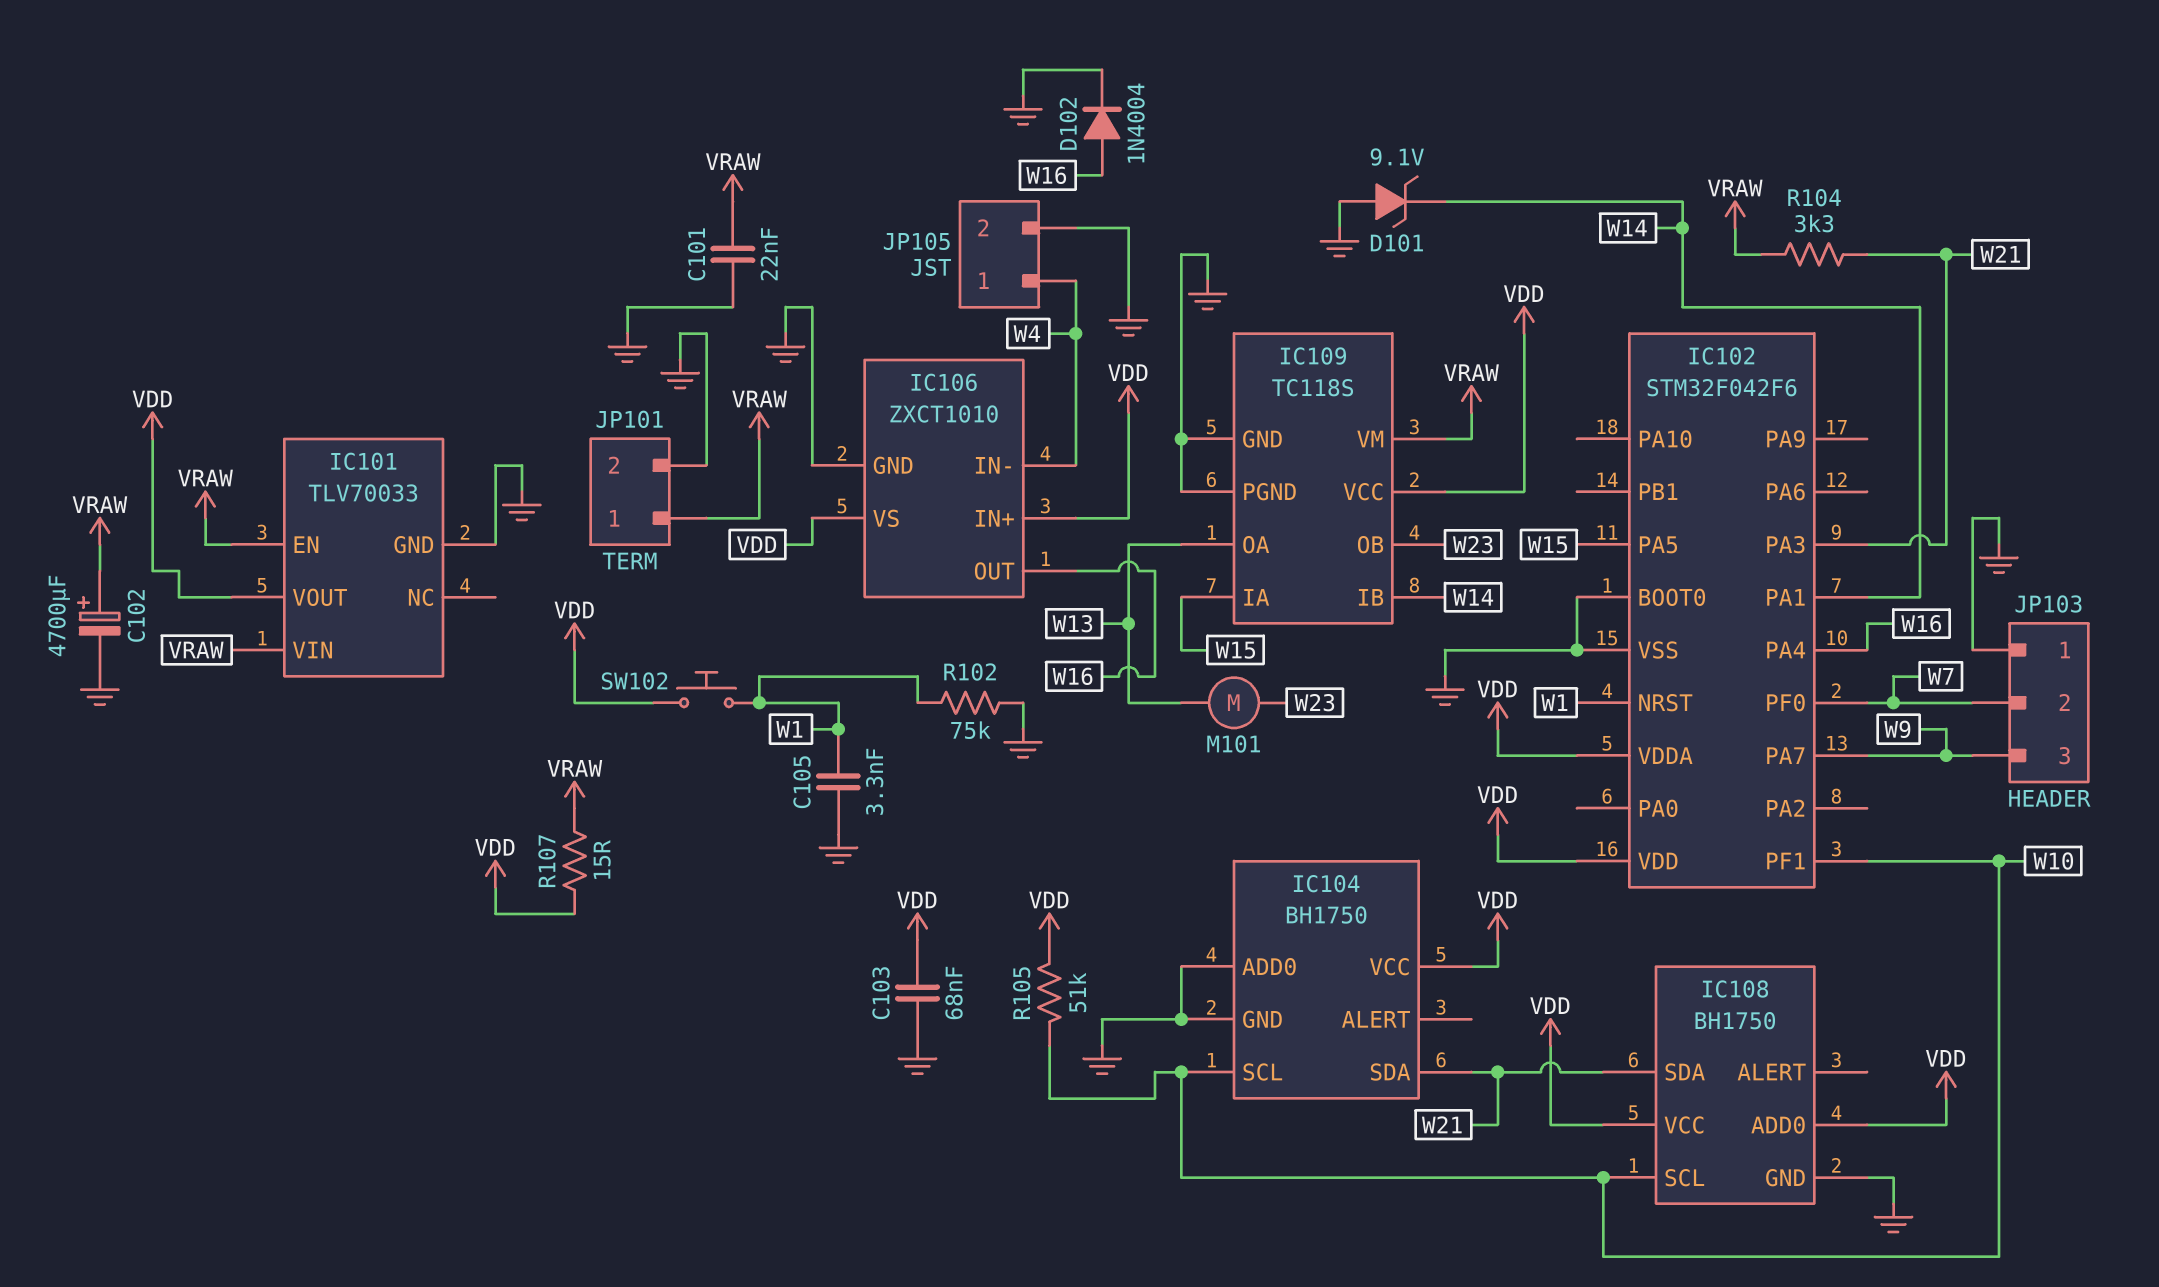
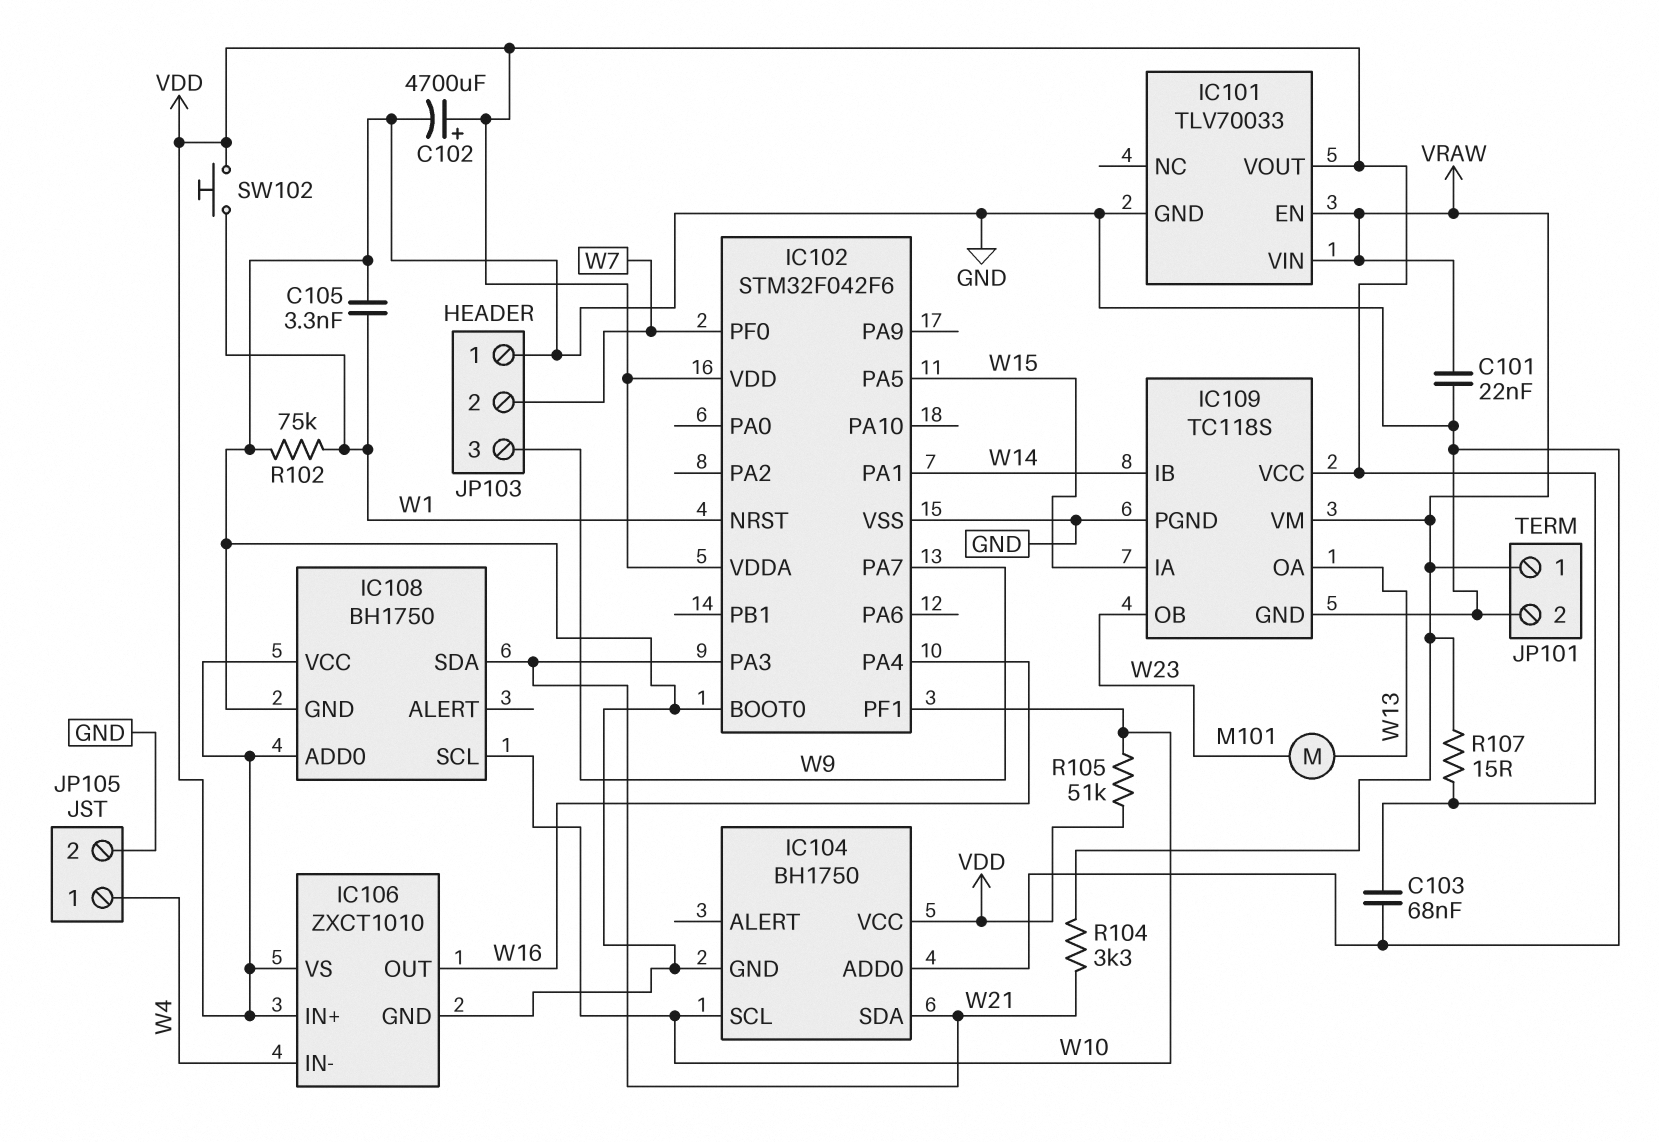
C102: 4700uF (plus VRAW, minus GND) -> 4700uF (plus VDD, minus GND)
D101: zener 9.1V (A GND, K W14) -> none
D102: diode 1N4004 (A W16, K GND) -> none

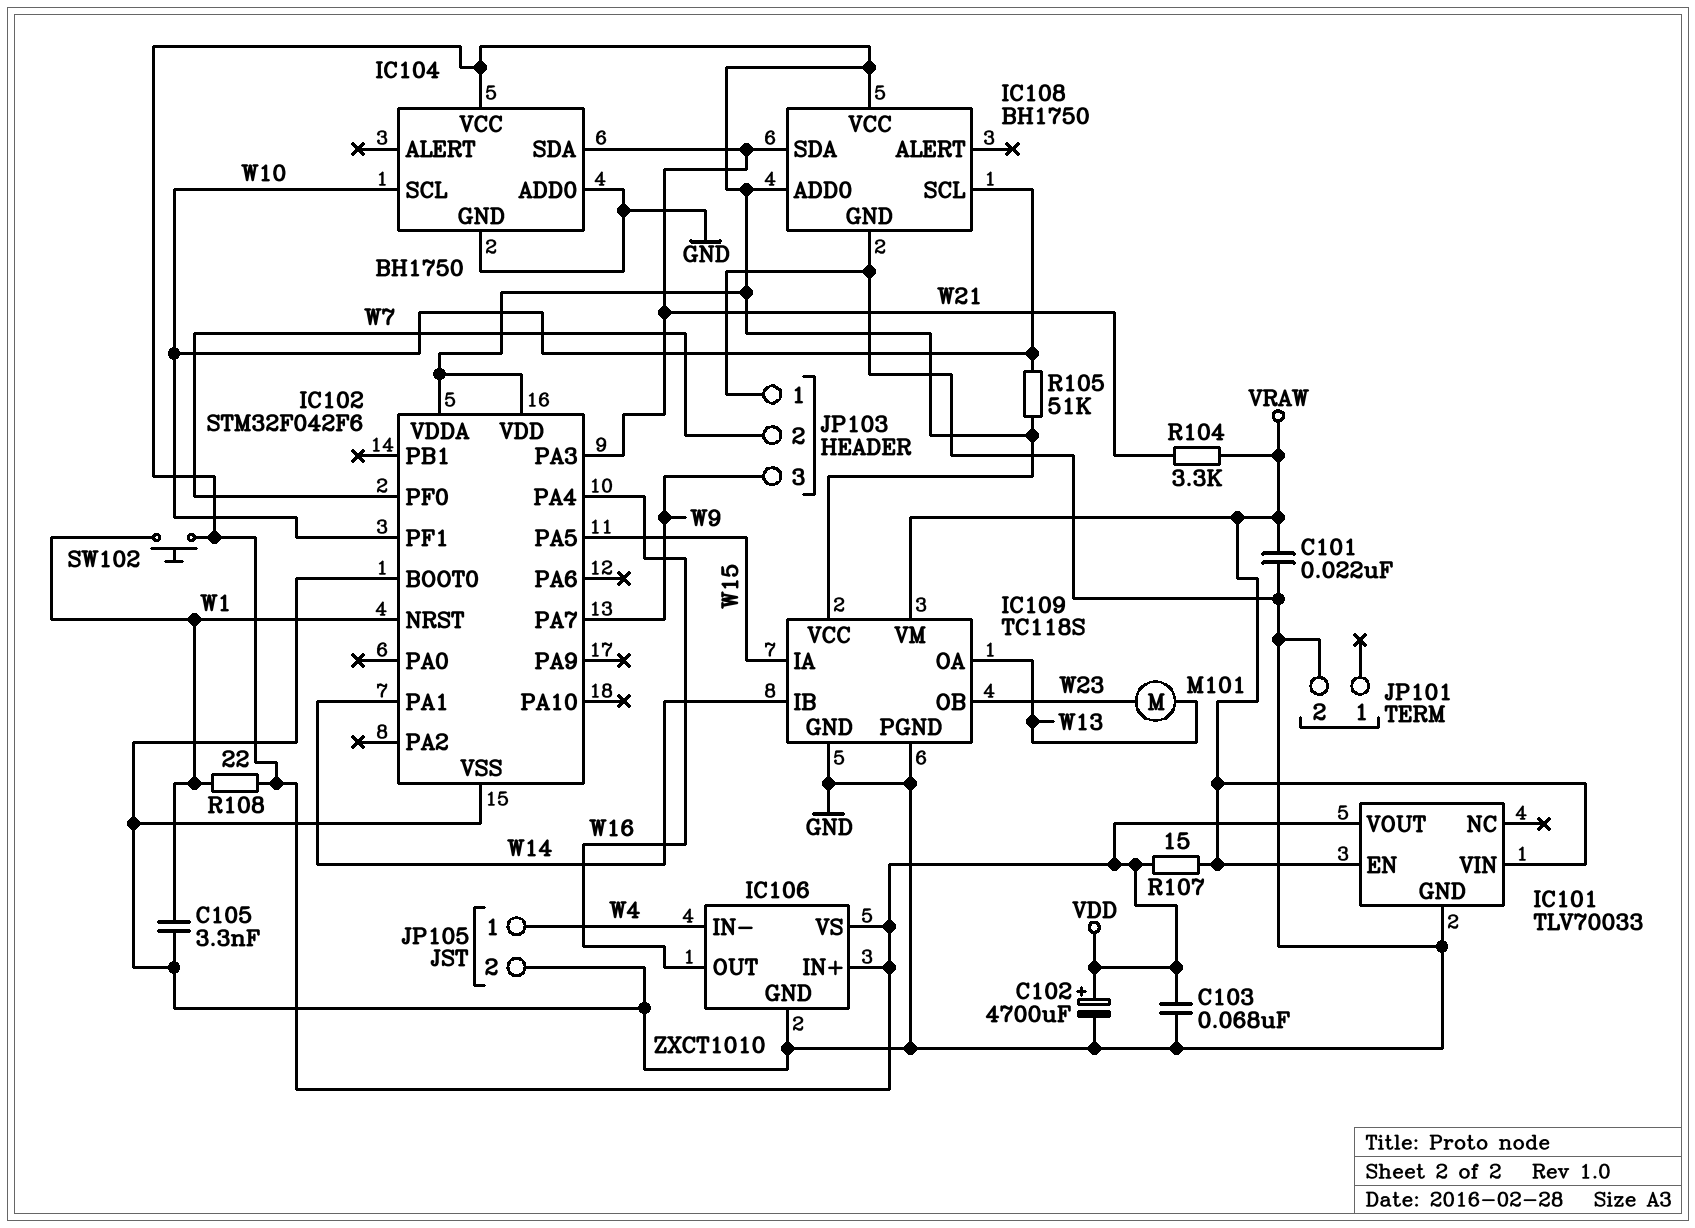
JP101 pin 1: VRAW -> none
R102: 75k (GND, W1) -> none
R108: none -> 22 (VDD, W1)

